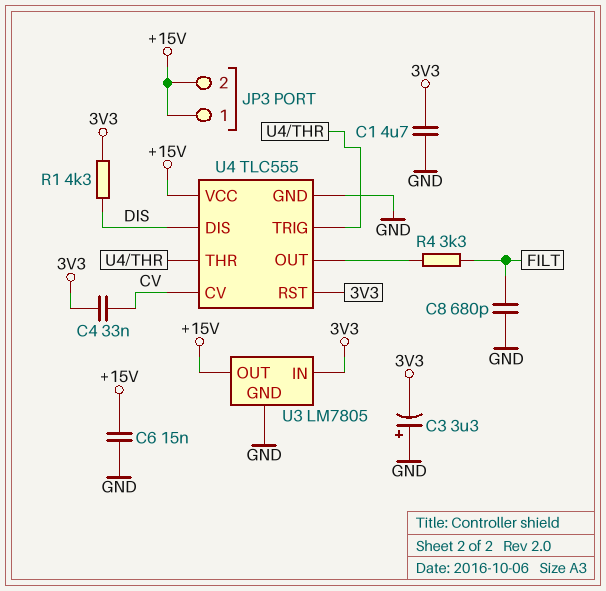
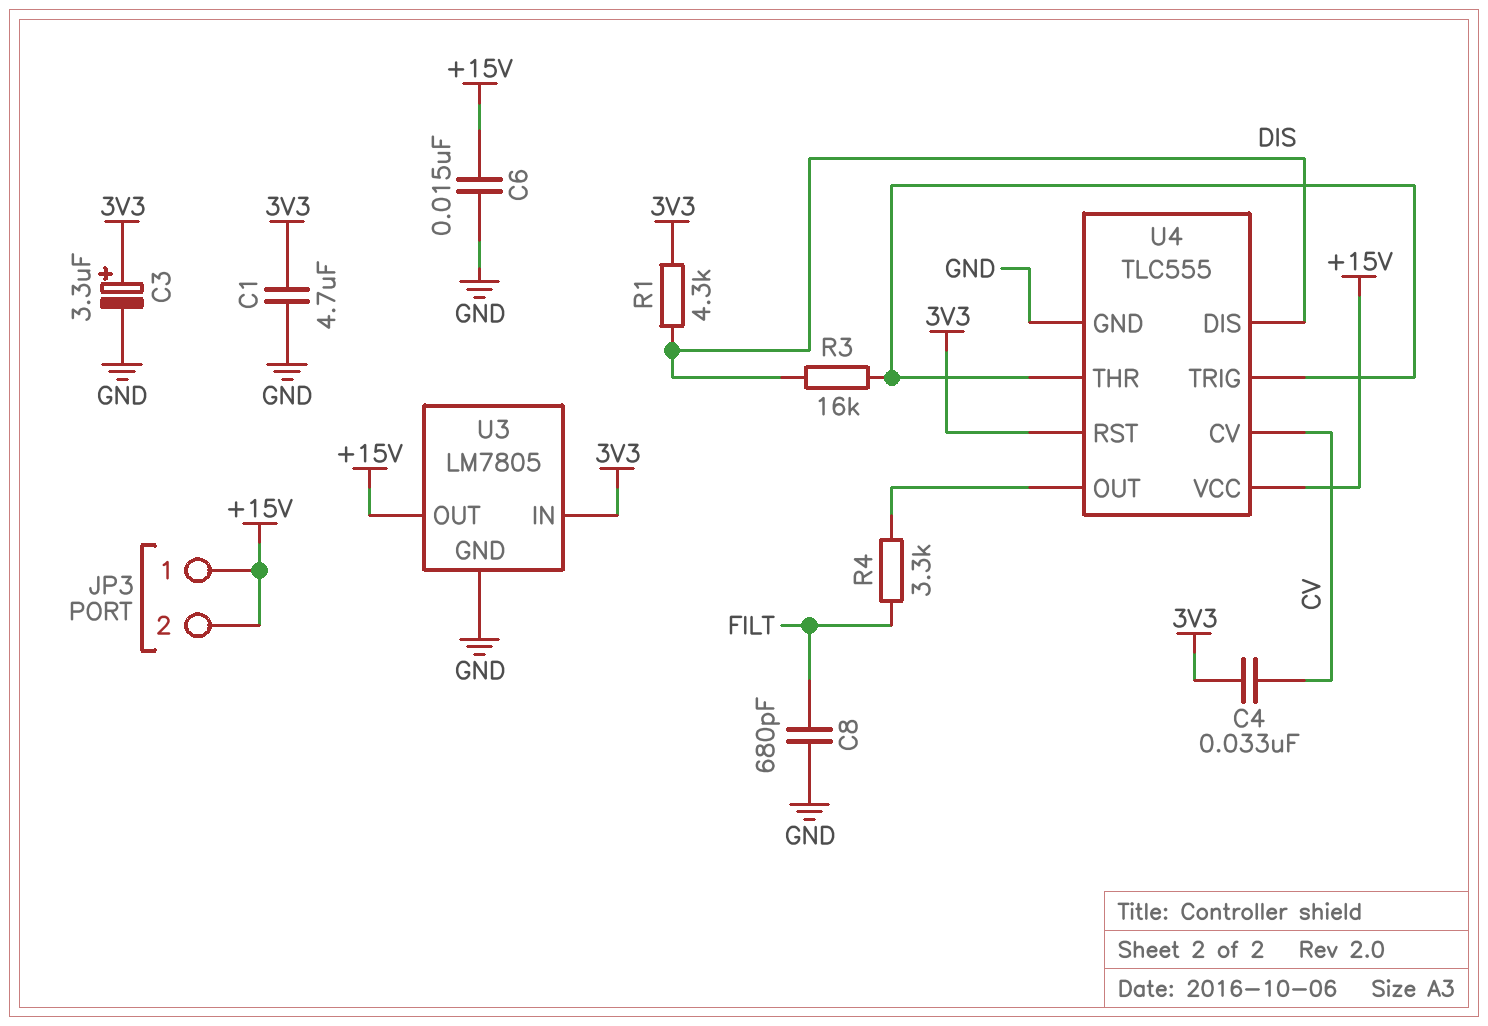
C3: 3.3uF (plus GND, minus 3V3) -> 3.3uF (plus 3V3, minus GND)
R3: none -> 16k (DIS, U4/THR)

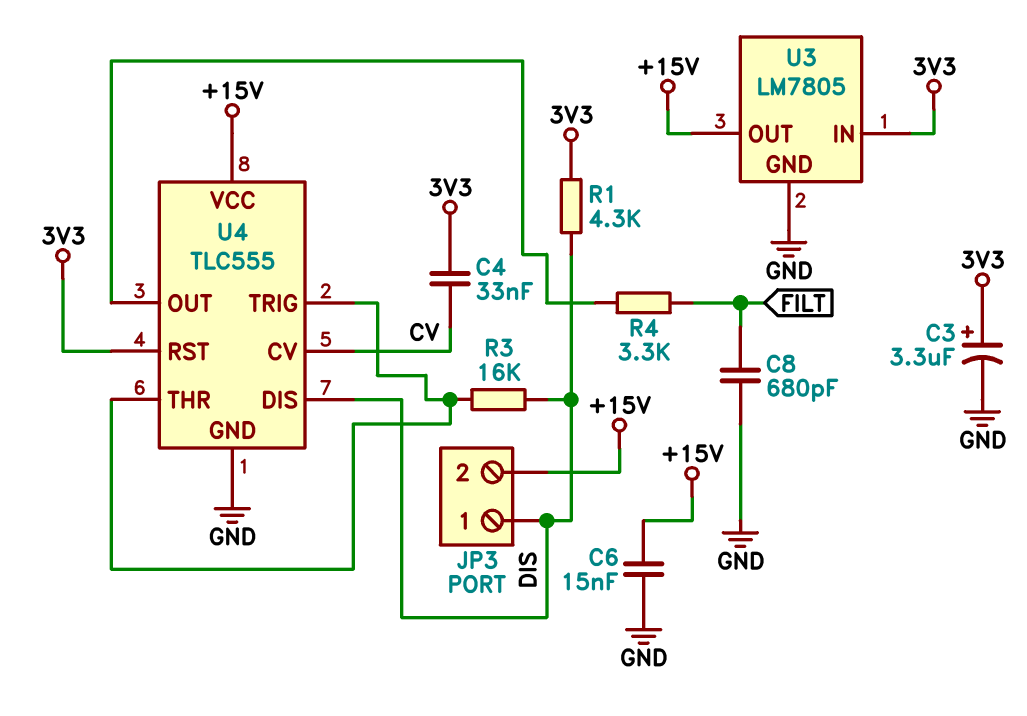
C1: 4.7uF (3V3, GND) -> none
JP3 pin 1: +15V -> DIS

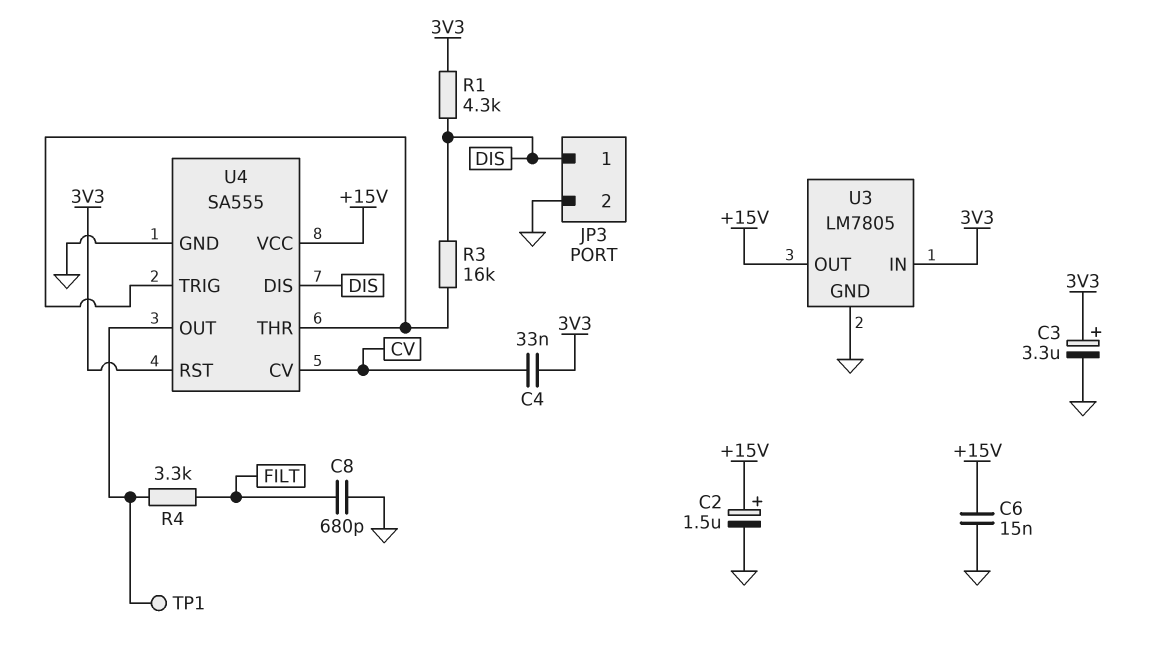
C2: none -> 1.5uF (plus +15V, minus GND)
JP3 pin 2: +15V -> GND
TP1: none -> test point (U4/OUT)
U4: TLC555 -> SA555

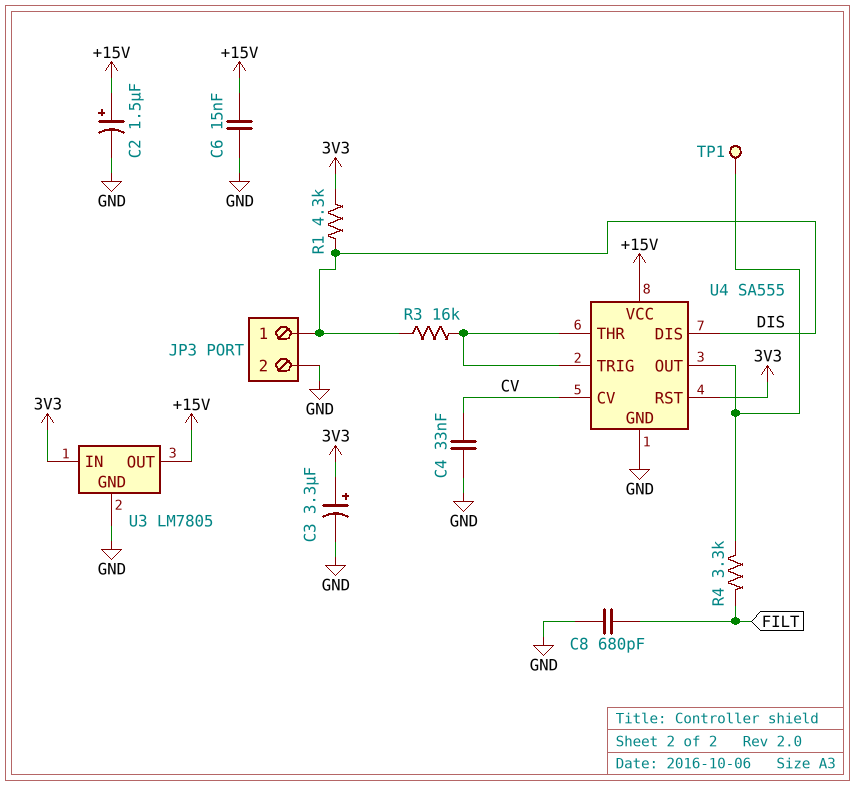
C4: 33nF (3V3, CV) -> 33nF (CV, GND)

